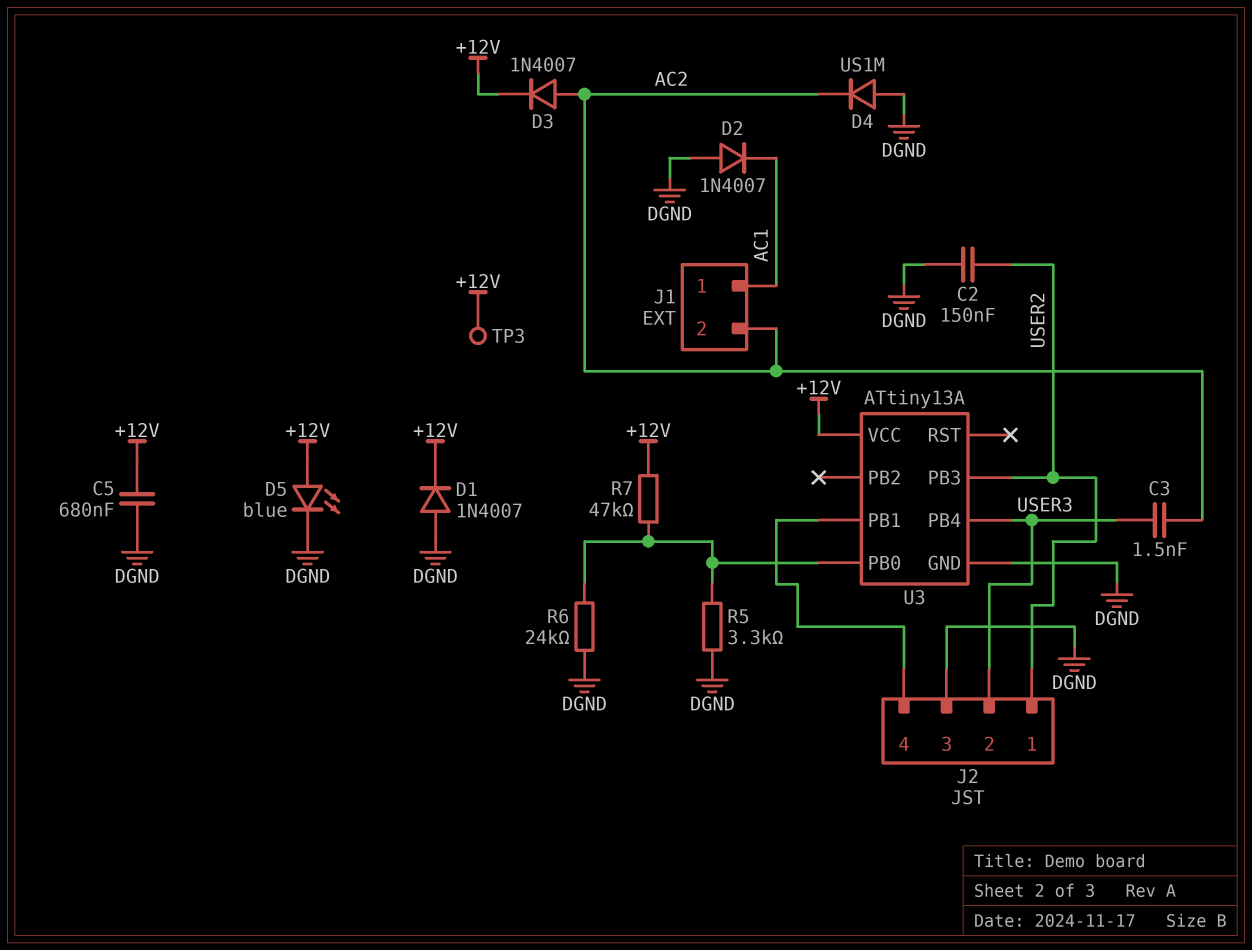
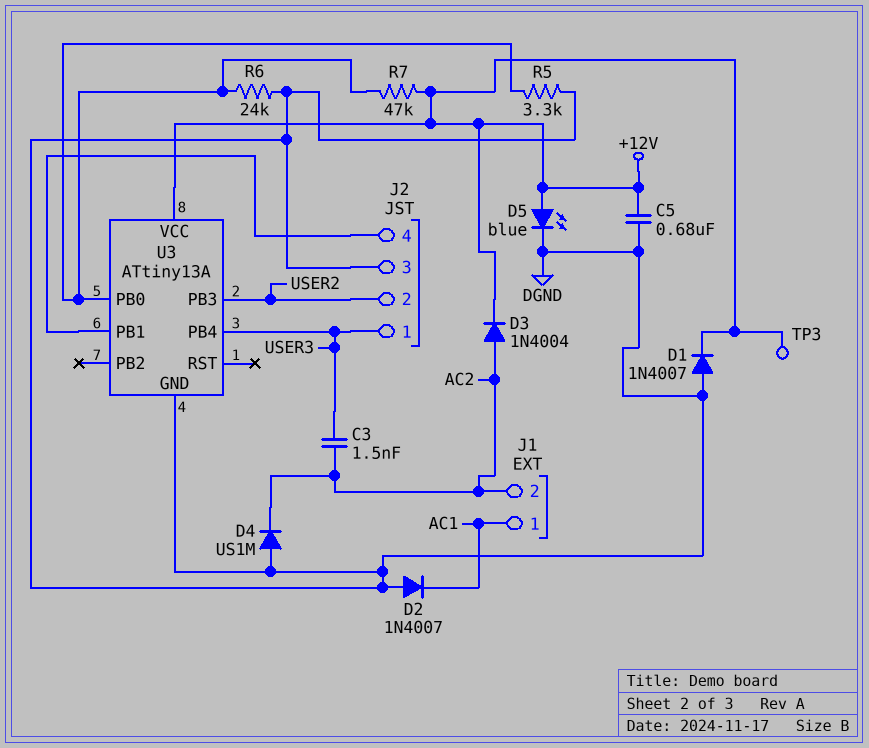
C2: 150nF (DGND, USER2) -> none
D3: diode 1N4007 (A AC2, K +12V) -> diode 1N4004 (A AC2, K +12V)
J2 pin 1: USER2 -> USER3
J2 pin 2: USER3 -> USER2

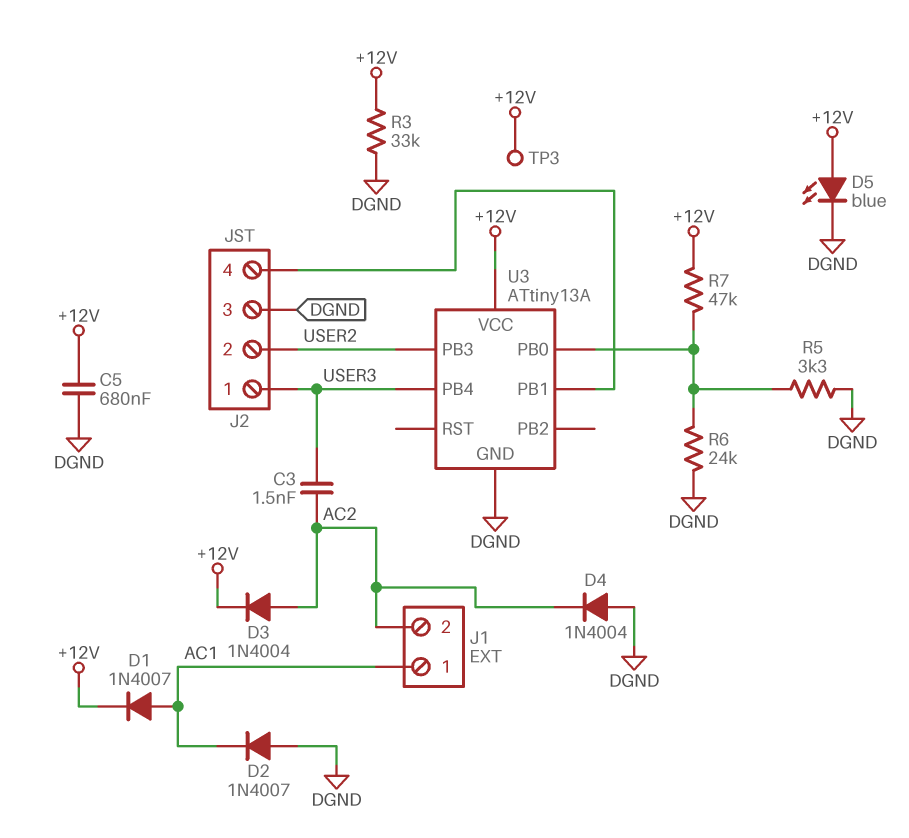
D1: diode 1N4007 (A DGND, K +12V) -> diode 1N4007 (A AC1, K +12V)
D4: diode US1M (A DGND, K AC2) -> diode 1N4004 (A DGND, K AC2)
R3: none -> 33k (+12V, DGND)

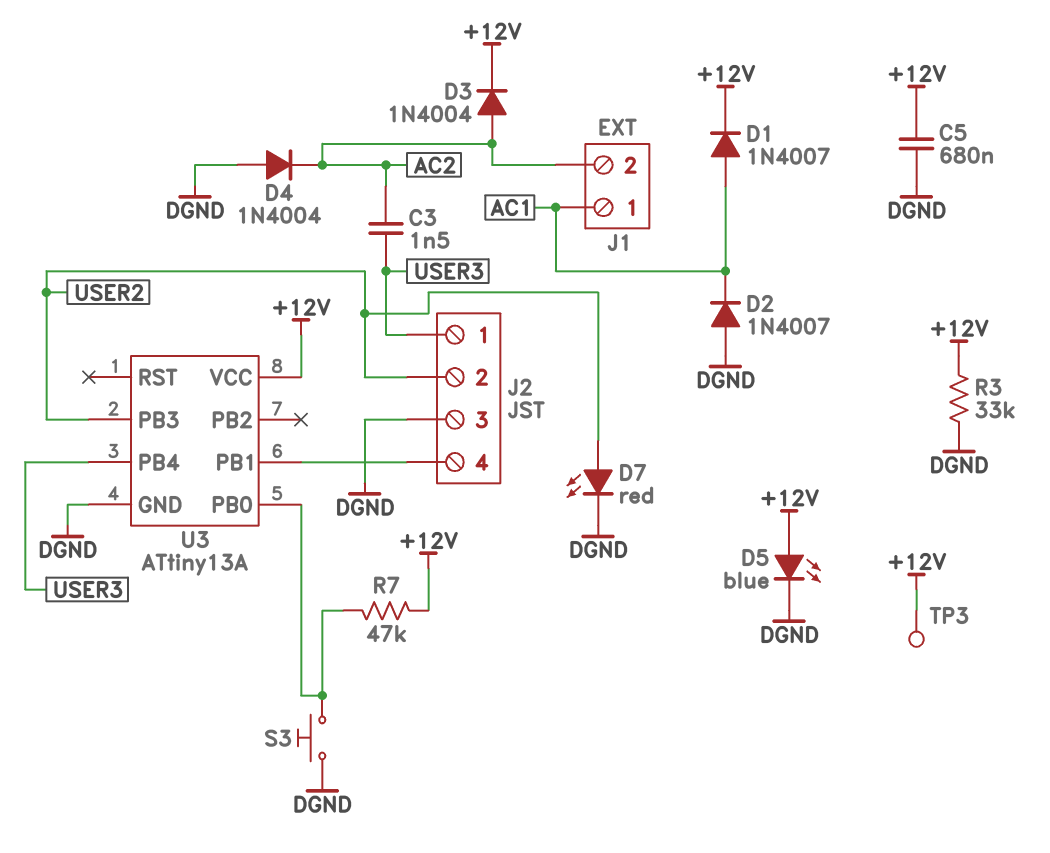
D7: none -> LED red (A USER2, K DGND)
R5: 3.3k (DGND, U3/PB0) -> none
R6: 24k (DGND, U3/PB0) -> none
S3: none -> button (DGND, U3/PB0)

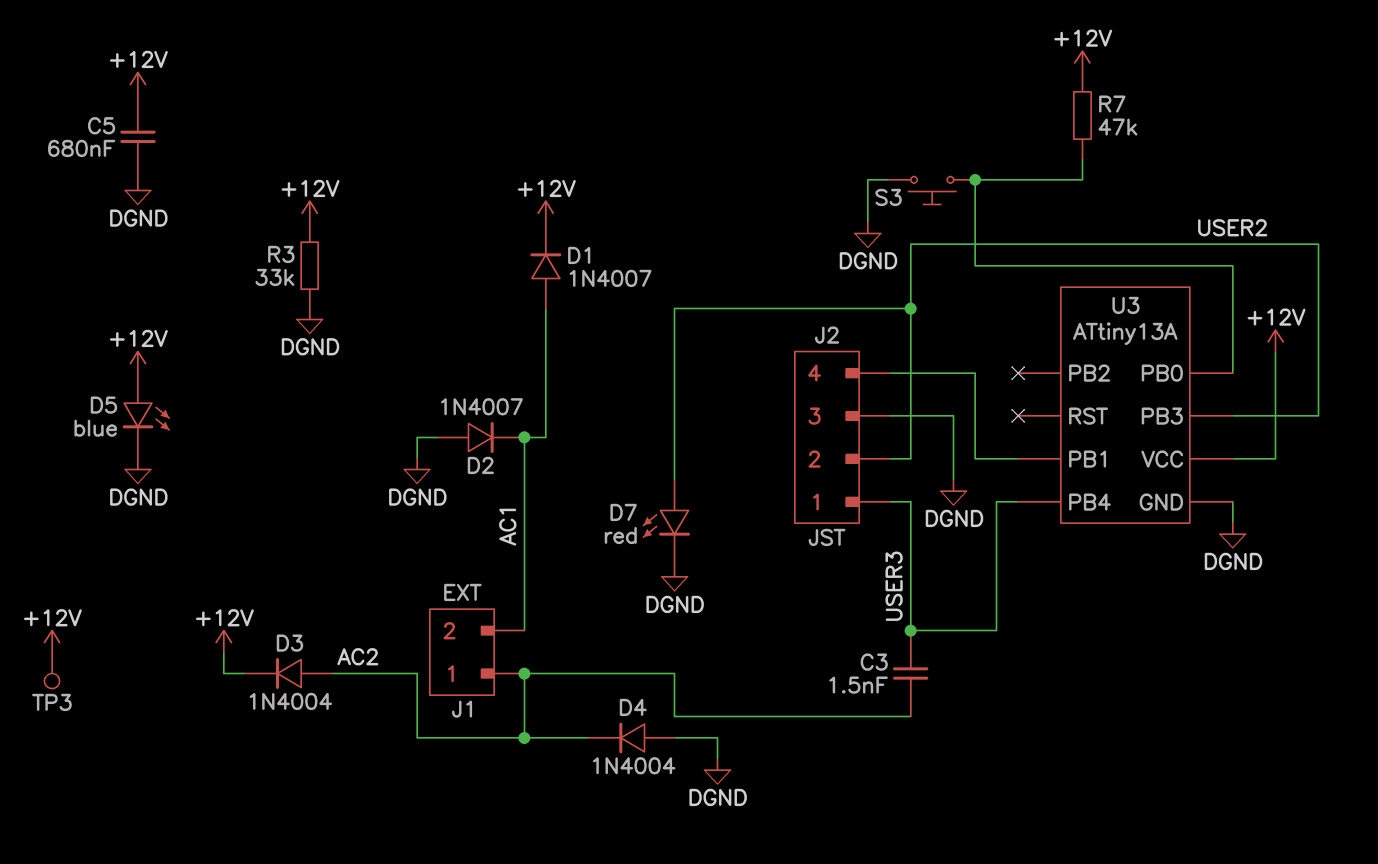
J1 pin 1: AC1 -> AC2
J1 pin 2: AC2 -> AC1

